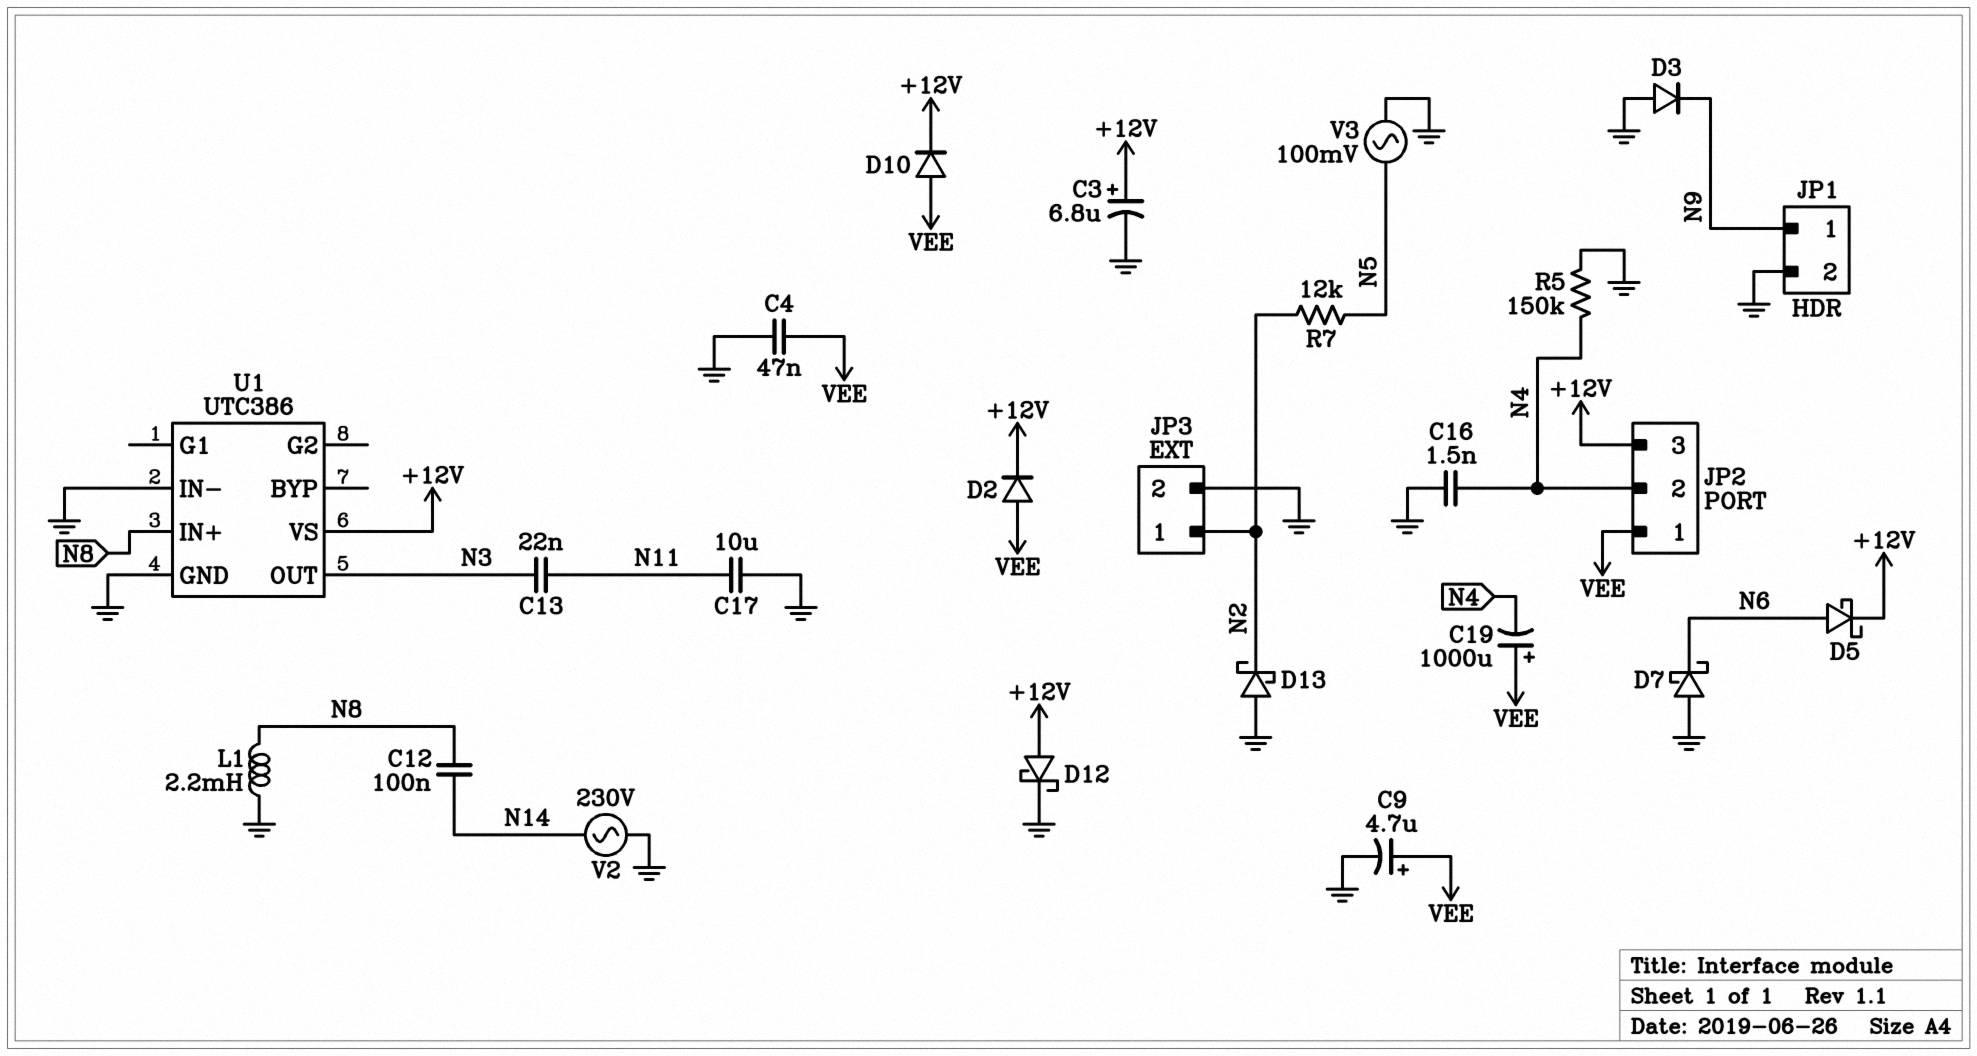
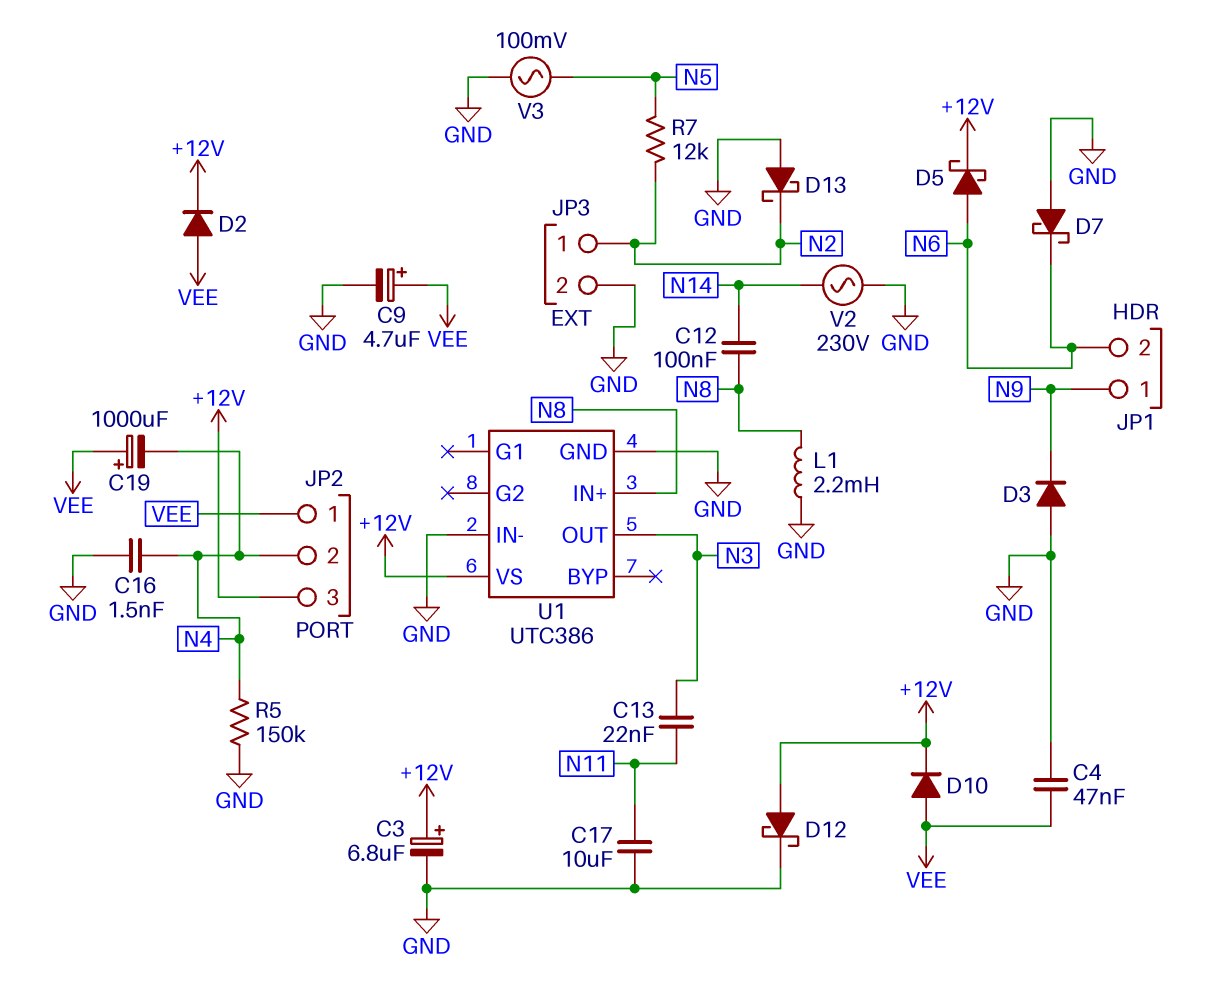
JP1 pin 2: GND -> N6

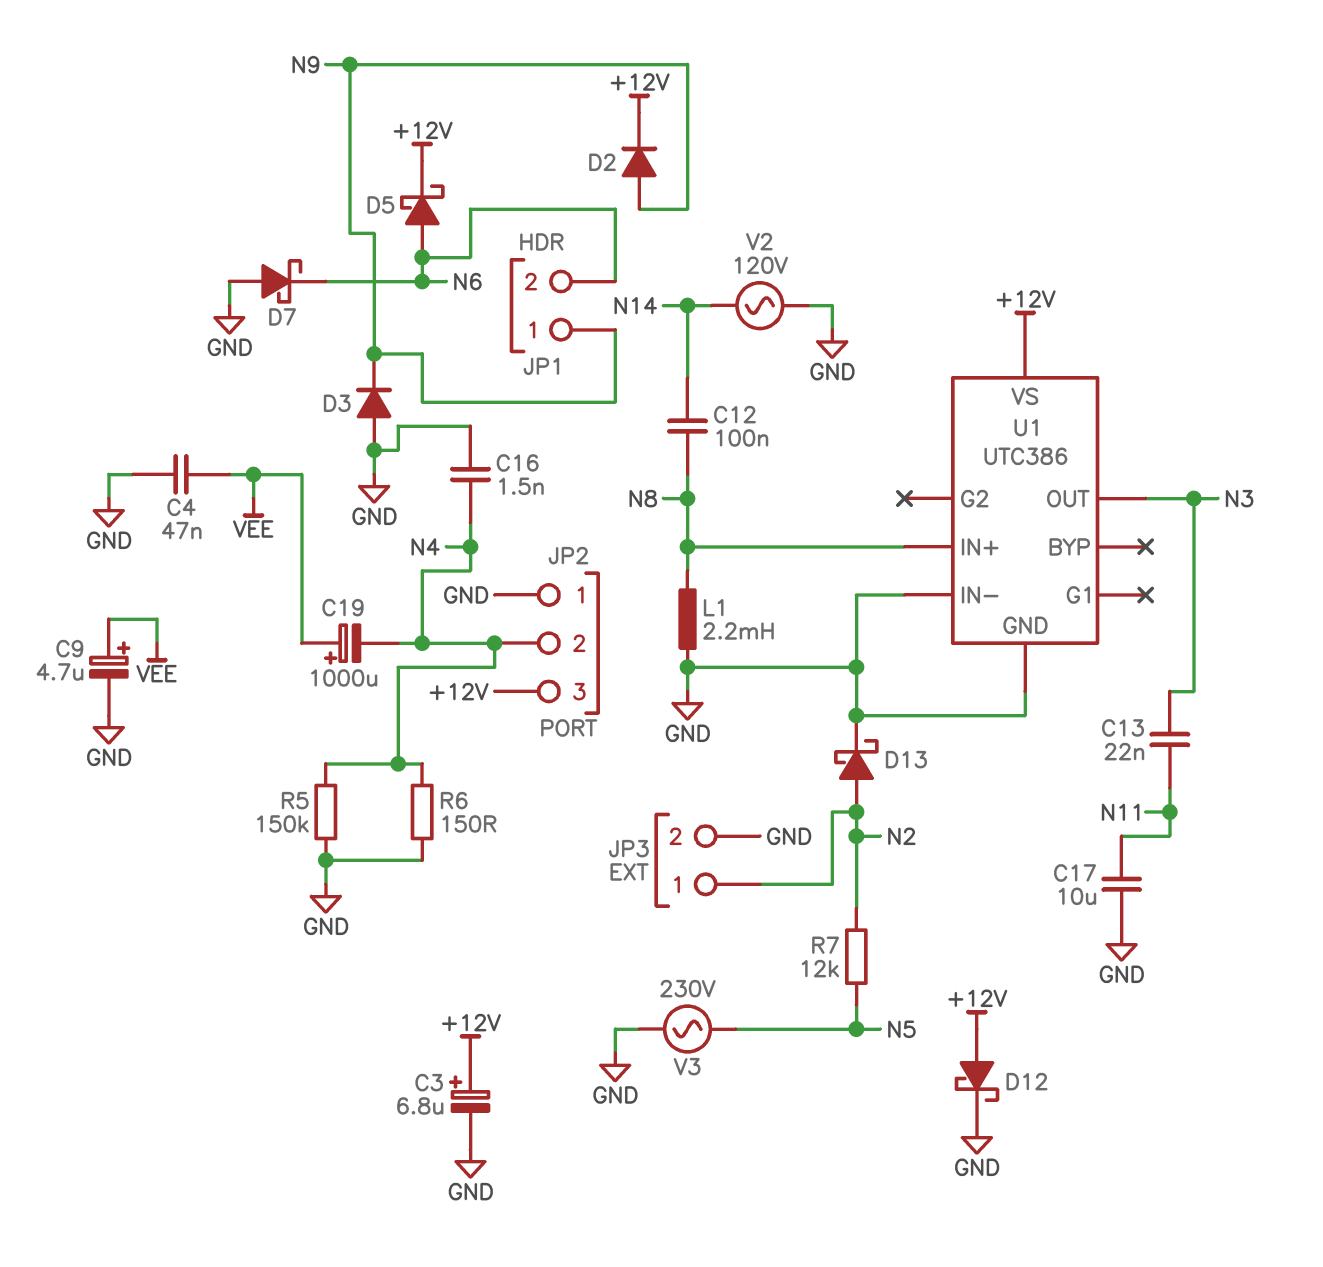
D2: diode (A VEE, K +12V) -> diode (A N9, K +12V)
D10: diode (A VEE, K +12V) -> none
D13: schottky (A GND, K N2) -> schottky (A N2, K GND)
JP2 pin 1: VEE -> GND
R6: none -> 150 (GND, N4)
V2: AC 230V (GND, N14) -> AC 120V (GND, N14)
V3: AC 100mV (GND, N5) -> AC 230V (GND, N5)

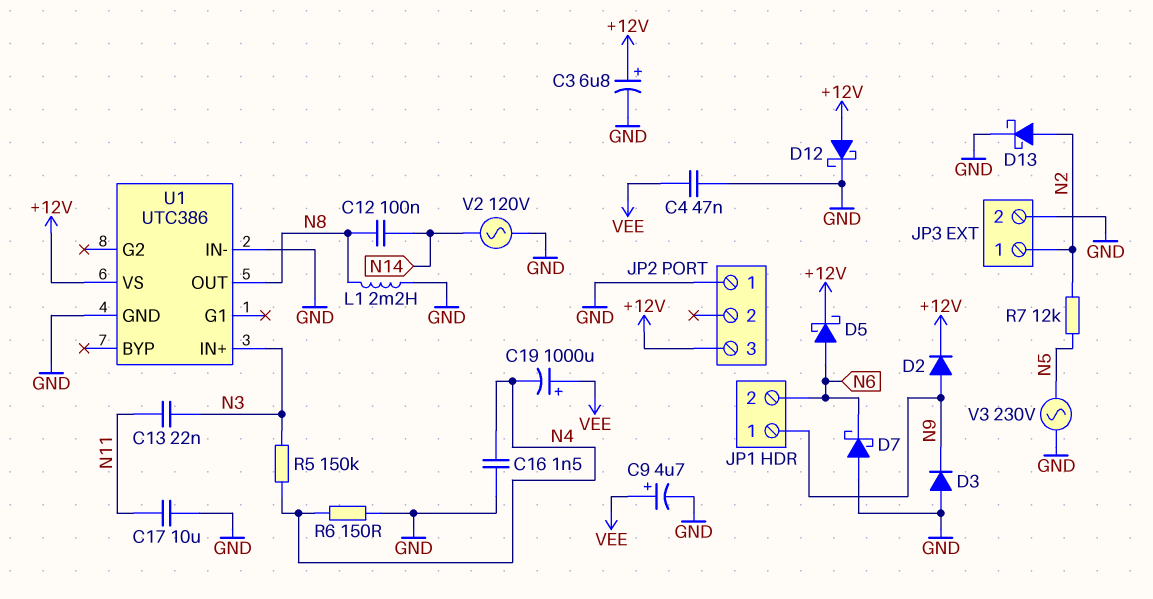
JP2 pin 2: N4 -> none
R5: 150k (GND, N4) -> 150k (N3, N4)
U1 pin IN+: N8 -> N3
U1 pin OUT: N3 -> N8

